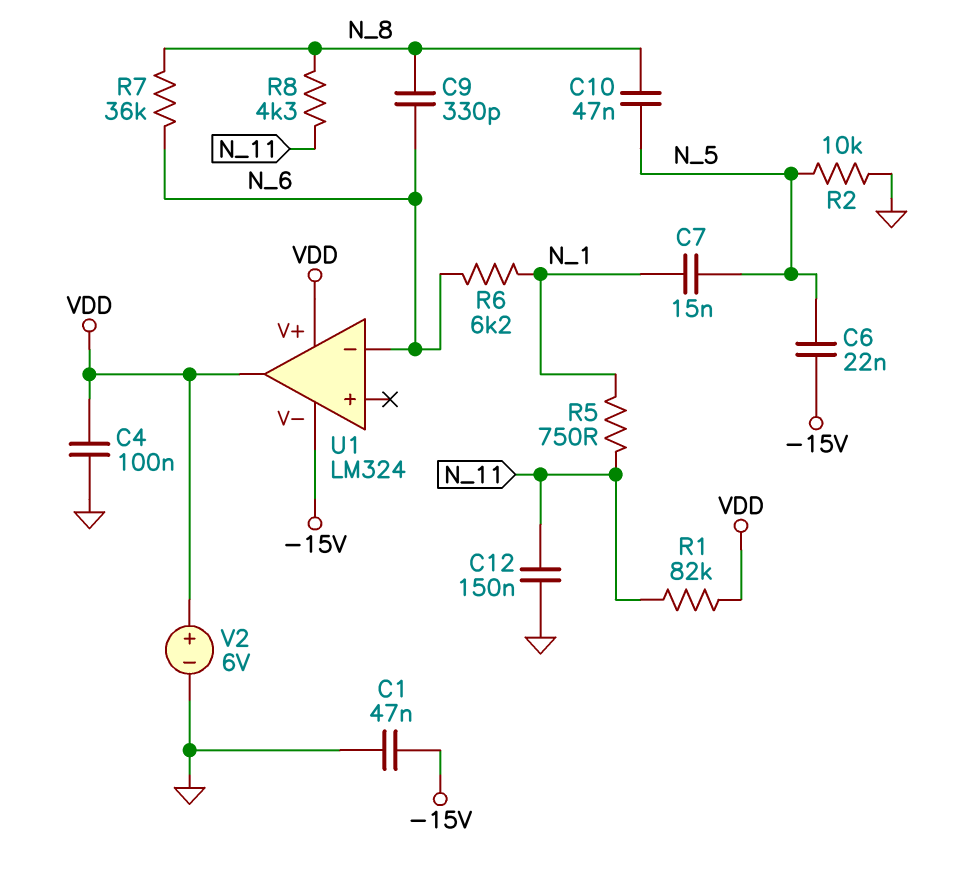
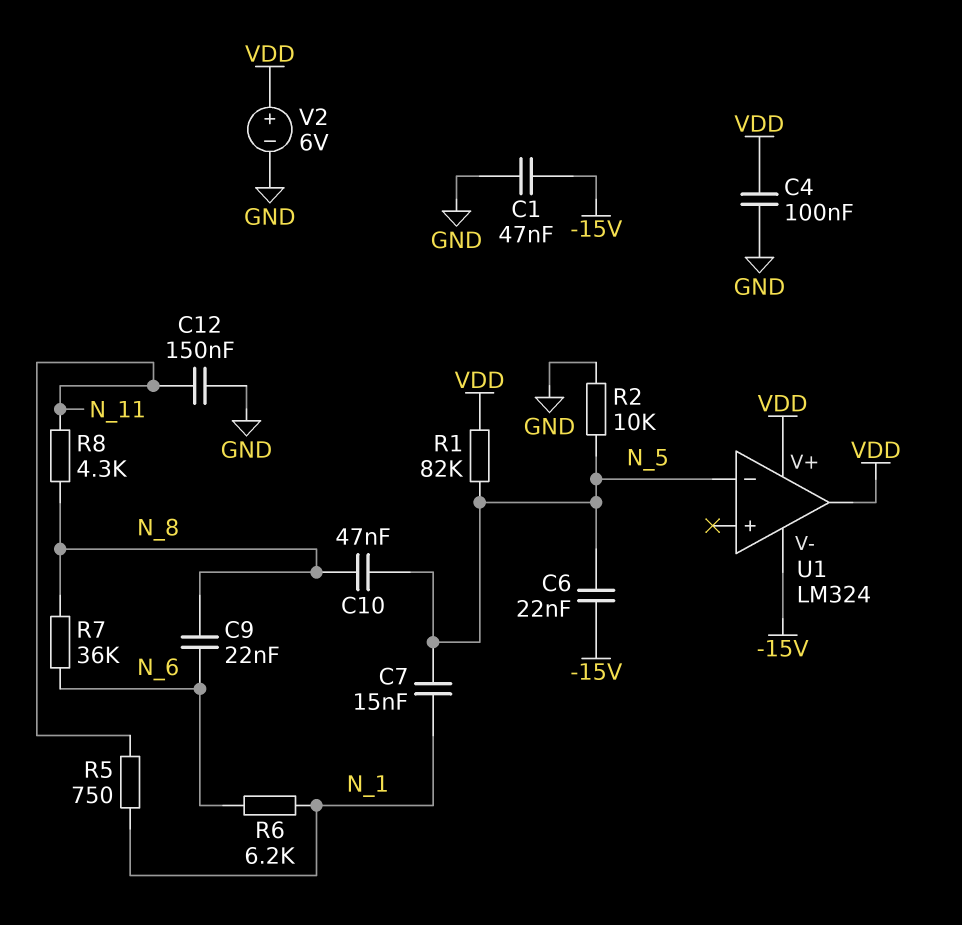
C9: 330pF (N_6, N_8) -> 22nF (N_6, N_8)
R1: 82k (N_11, VDD) -> 82k (N_5, VDD)
U1 pin in-: N_6 -> N_5

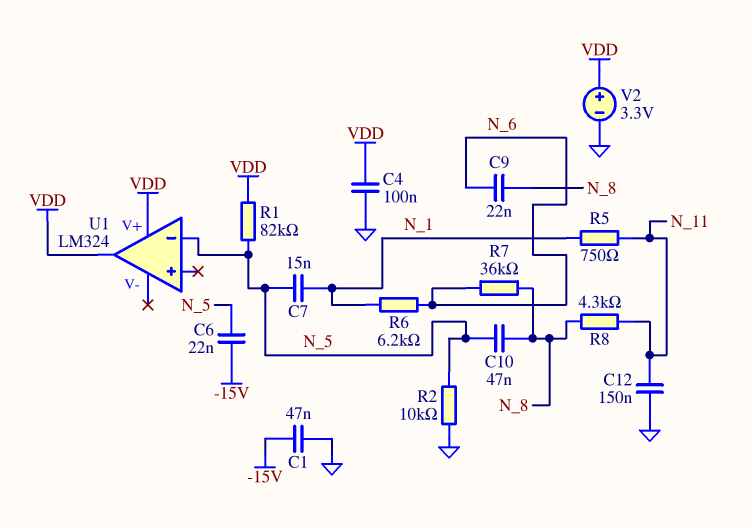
U1 pin V-: -15V -> none
V2: 6V (plus VDD, minus GND) -> 3.3V (plus VDD, minus GND)

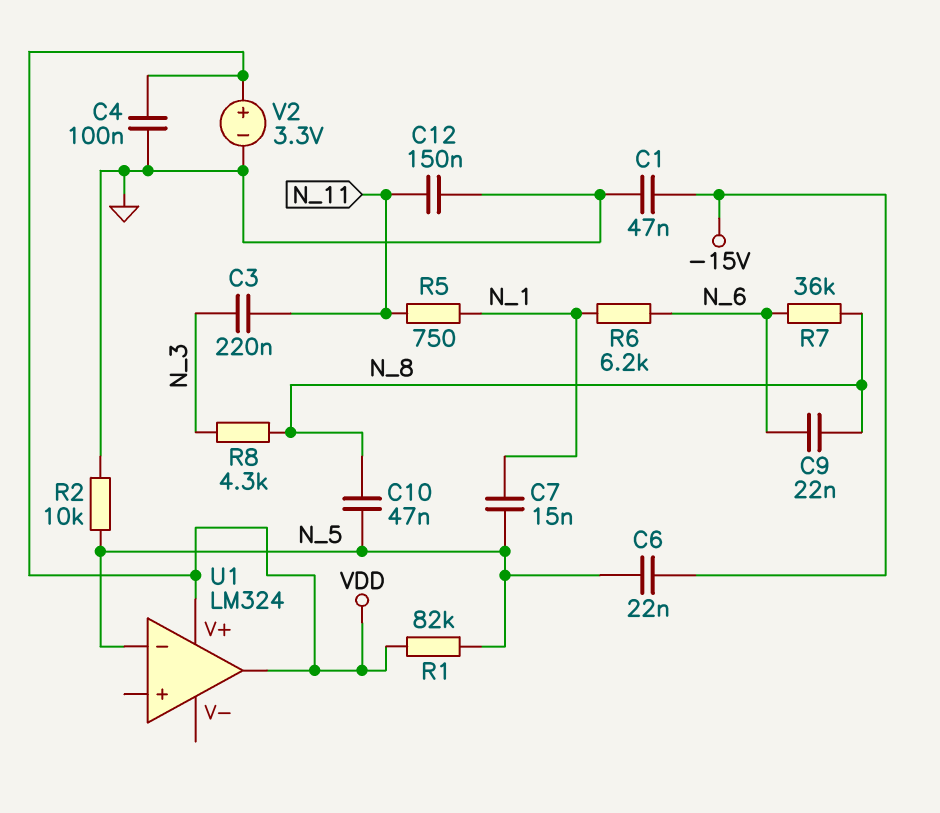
C3: none -> 220nF (N_3, N_11)
R8: 4.3k (N_8, N_11) -> 4.3k (N_3, N_8)

